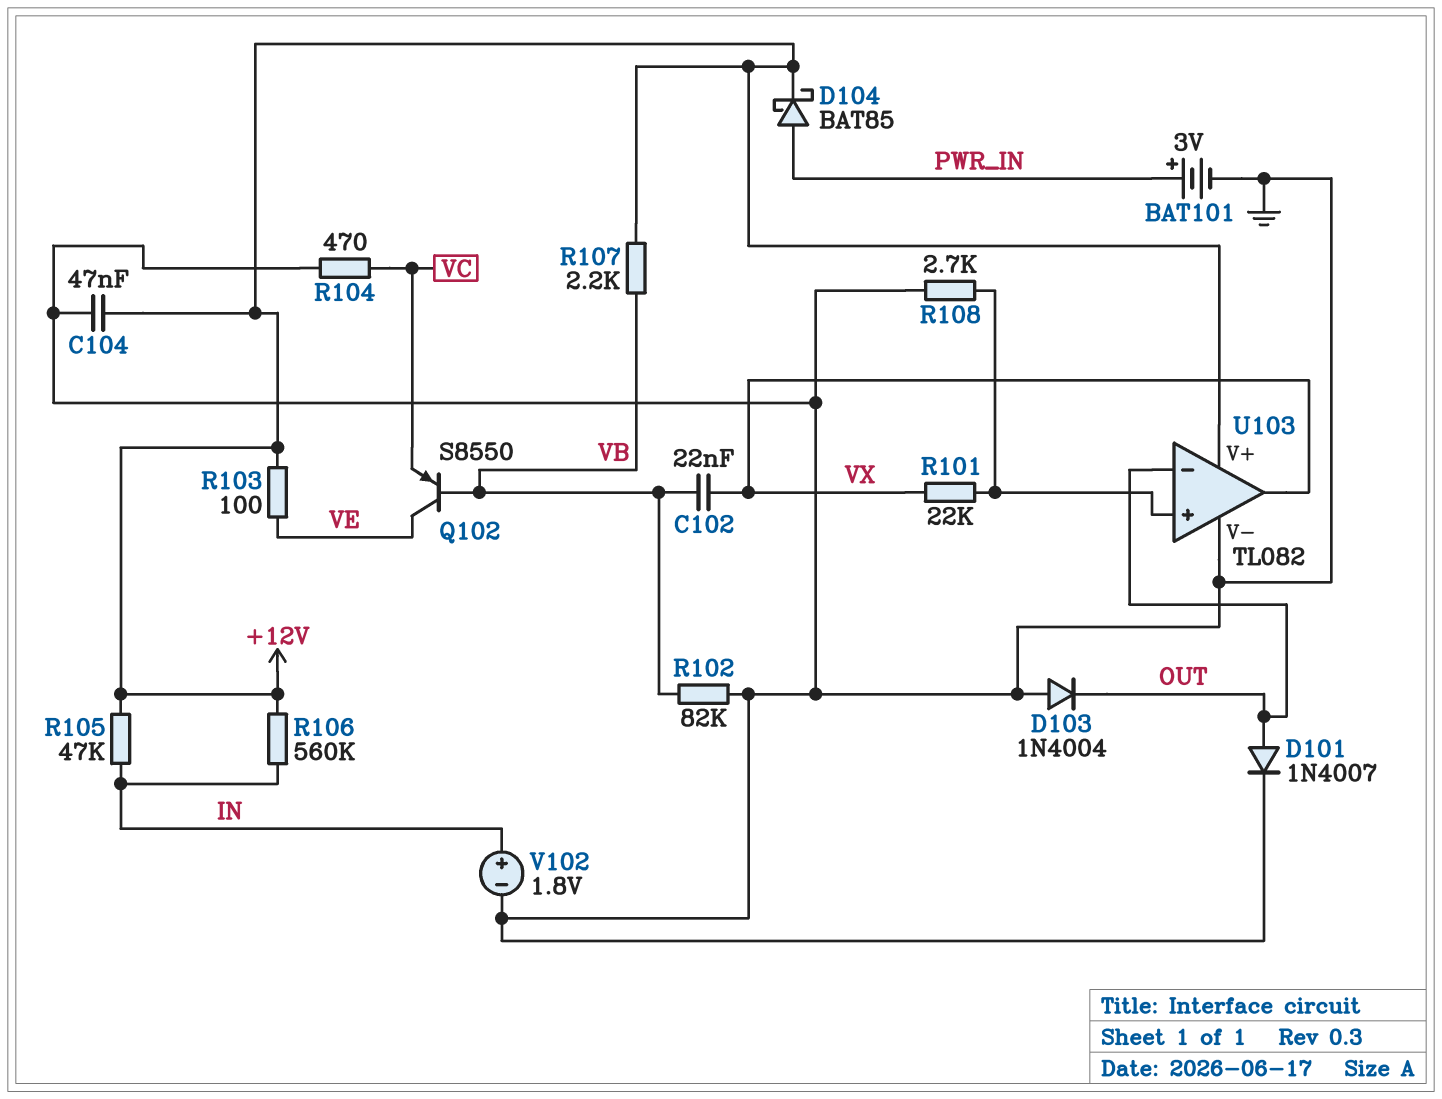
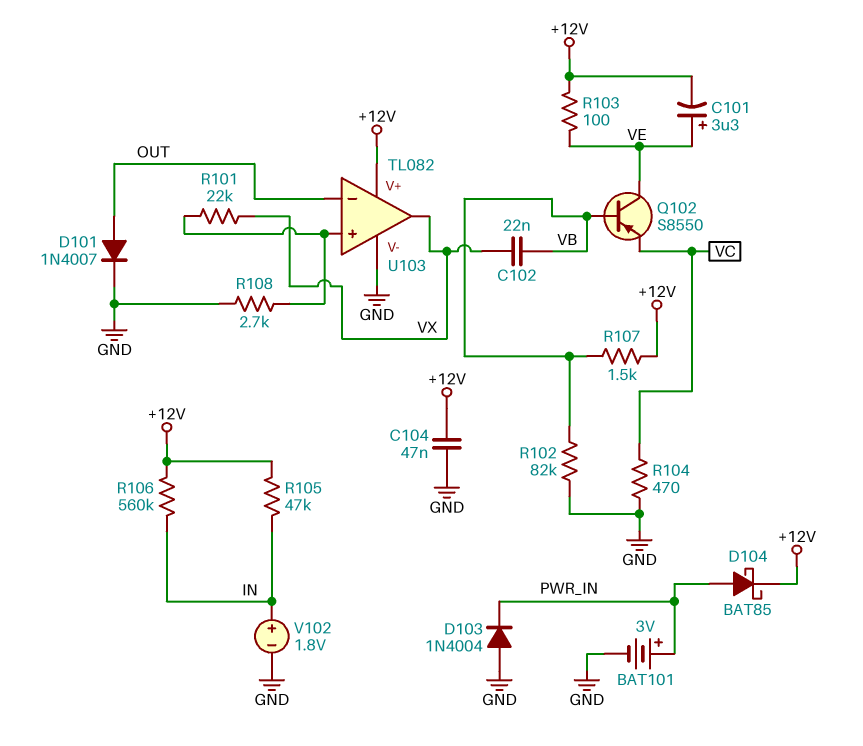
C101: none -> 3.3uF (plus VE, minus +12V)
D103: diode 1N4004 (A GND, K OUT) -> diode 1N4004 (A GND, K PWR_IN)
R107: 2.2k (+12V, VB) -> 1.5k (+12V, VB)

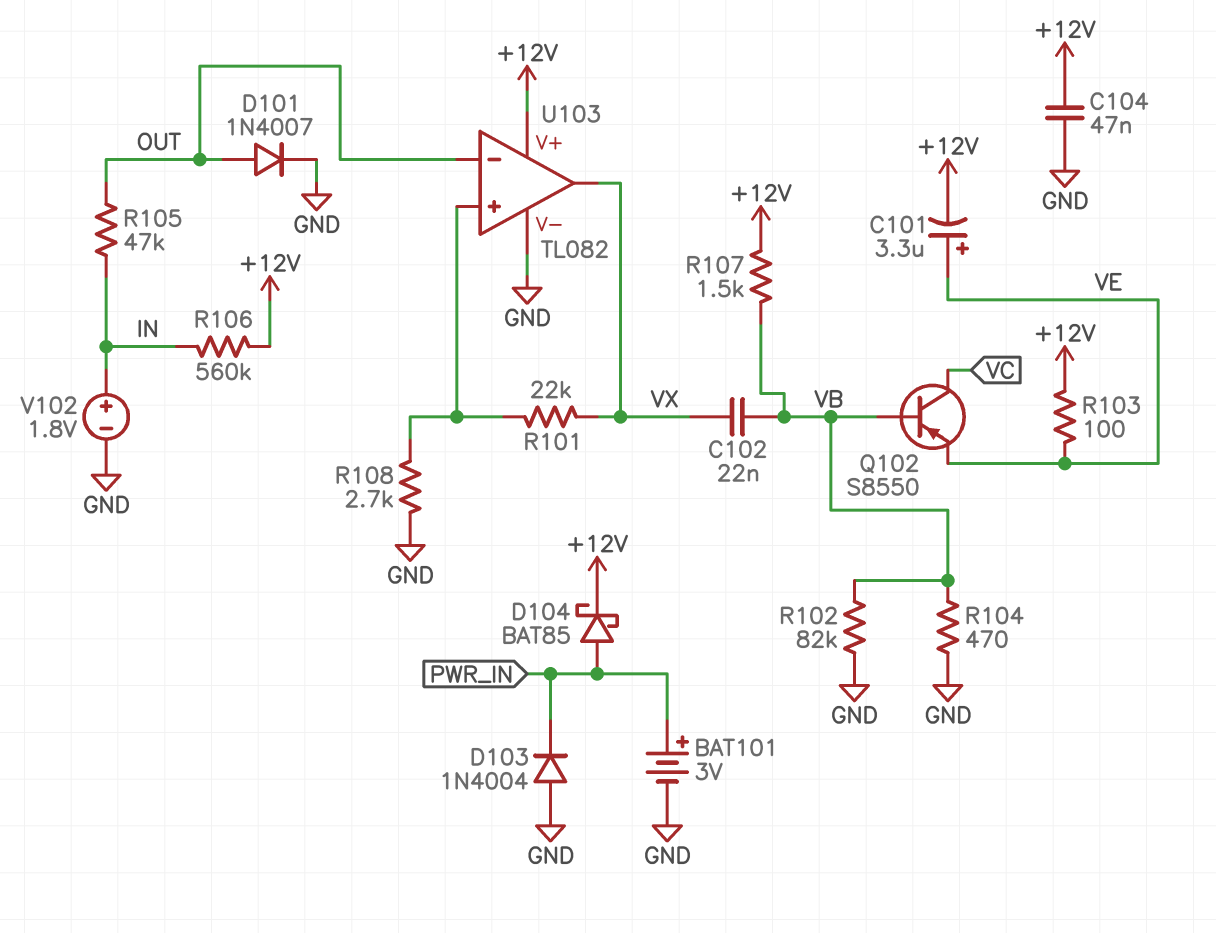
Q102: PNP S8550 (B VB, C VE, E VC) -> PNP S8550 (B VB, C VC, E VE)
R104: 470 (GND, VC) -> 470 (GND, VB)
R105: 47k (+12V, IN) -> 47k (IN, OUT)

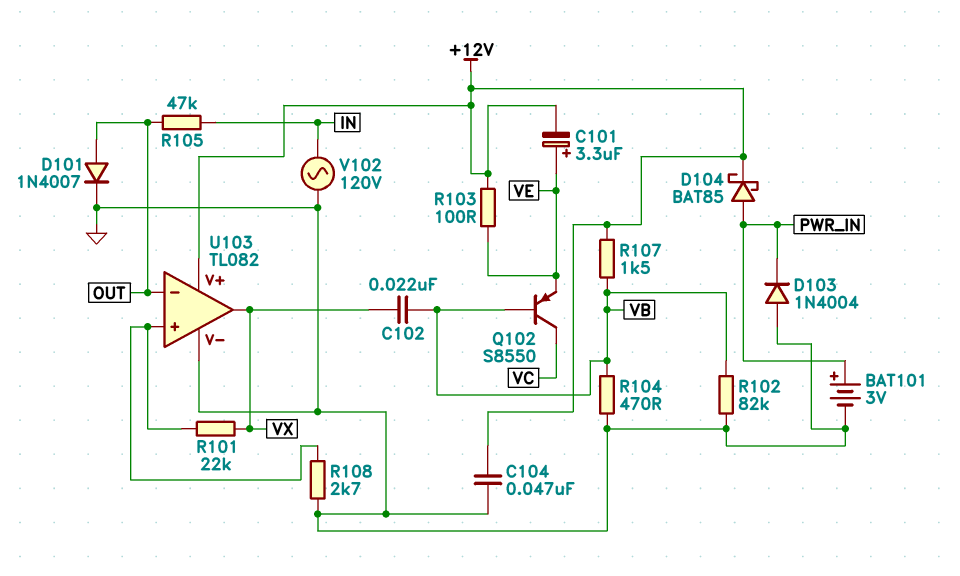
R106: 560k (+12V, IN) -> none
V102: 1.8V (plus IN, minus GND) -> AC 120V (GND, IN)

